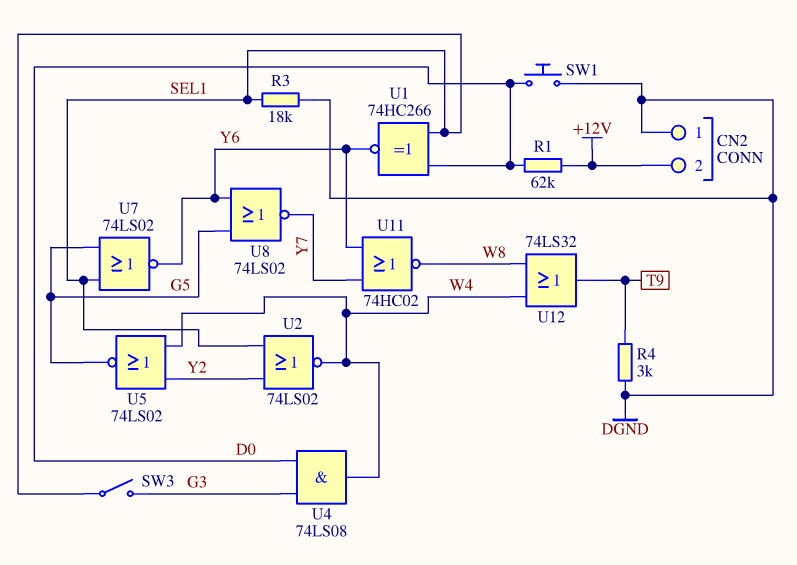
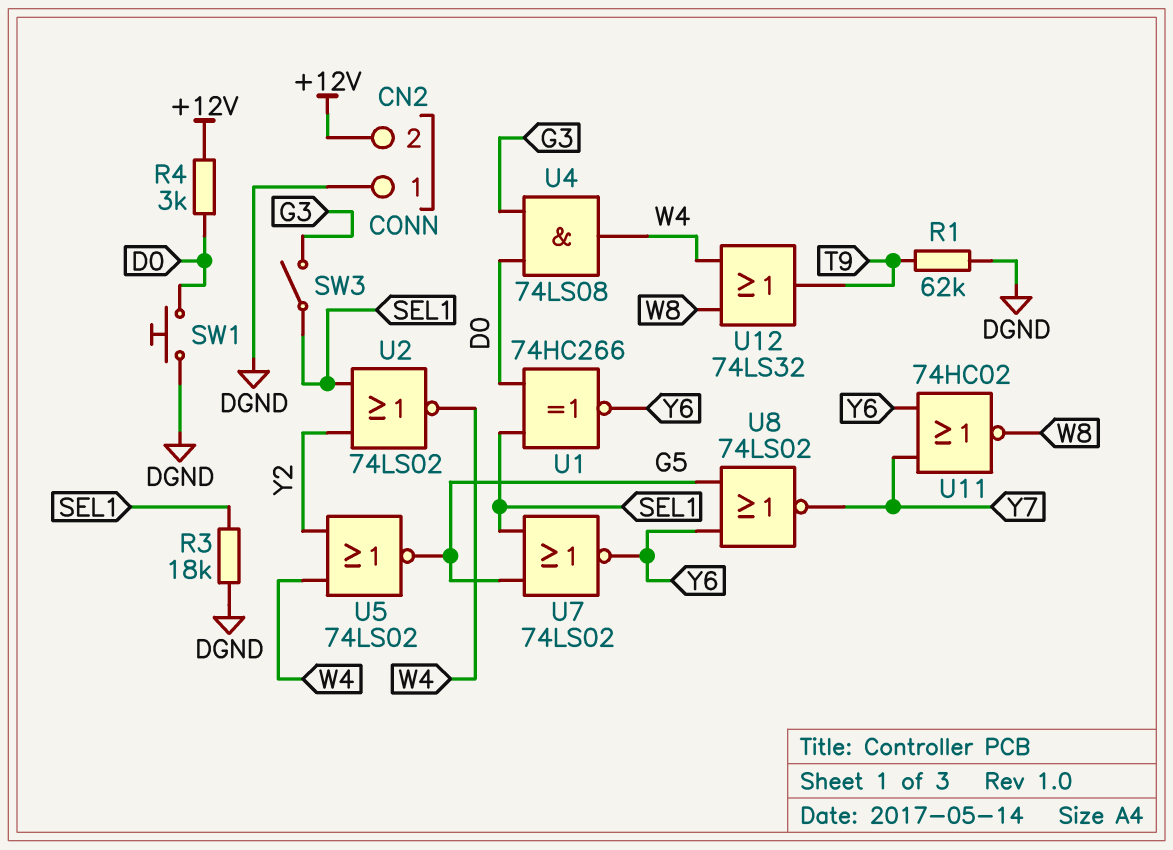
R1: 62k (+12V, D0) -> 62k (DGND, T9)
R4: 3k (DGND, T9) -> 3k (+12V, D0)

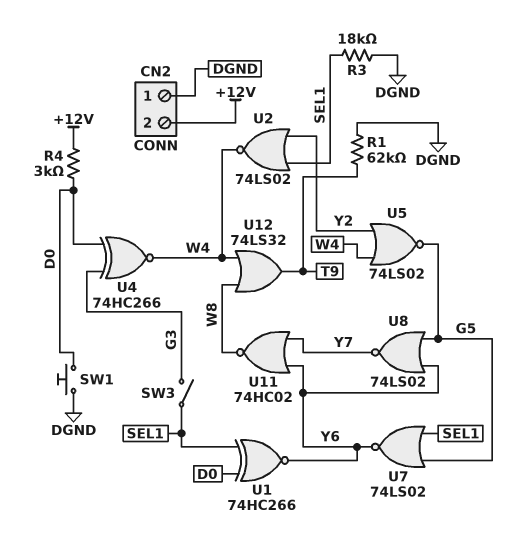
U4: AND 74LS08 (in D0, in G3, out W4) -> XNOR 74HC266 (in D0, in G3, out W4)

